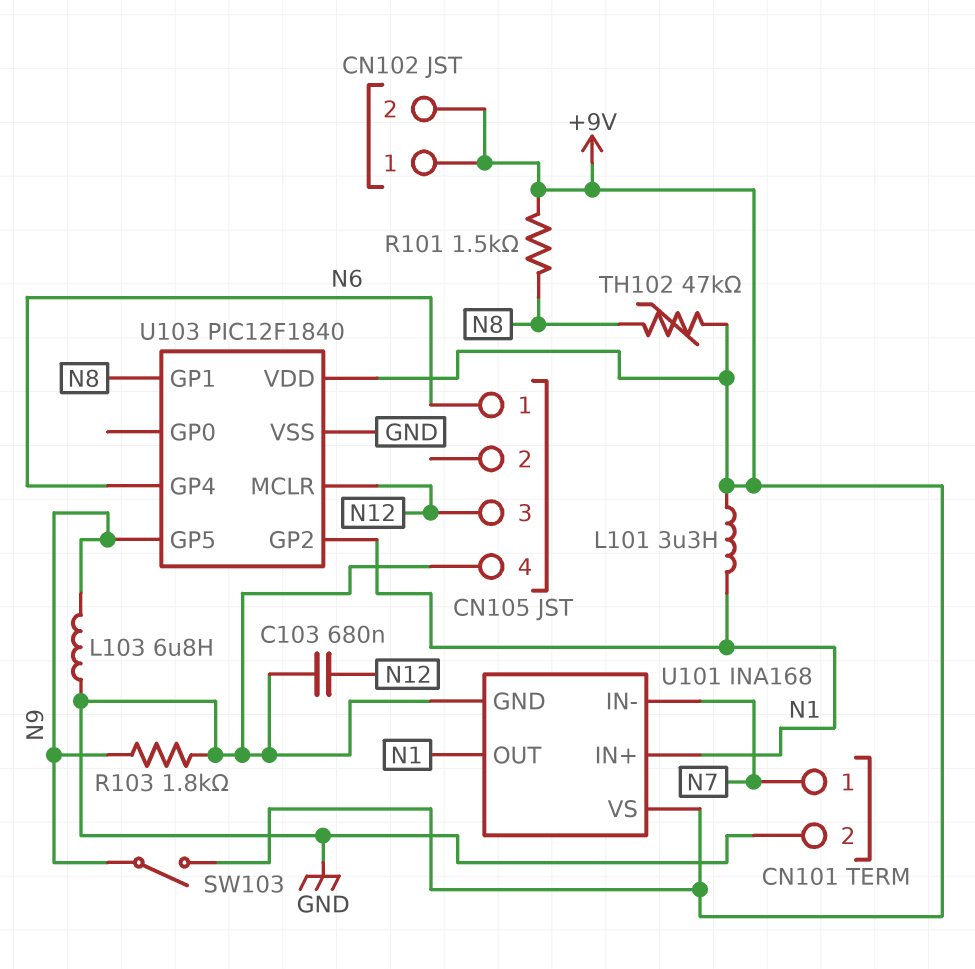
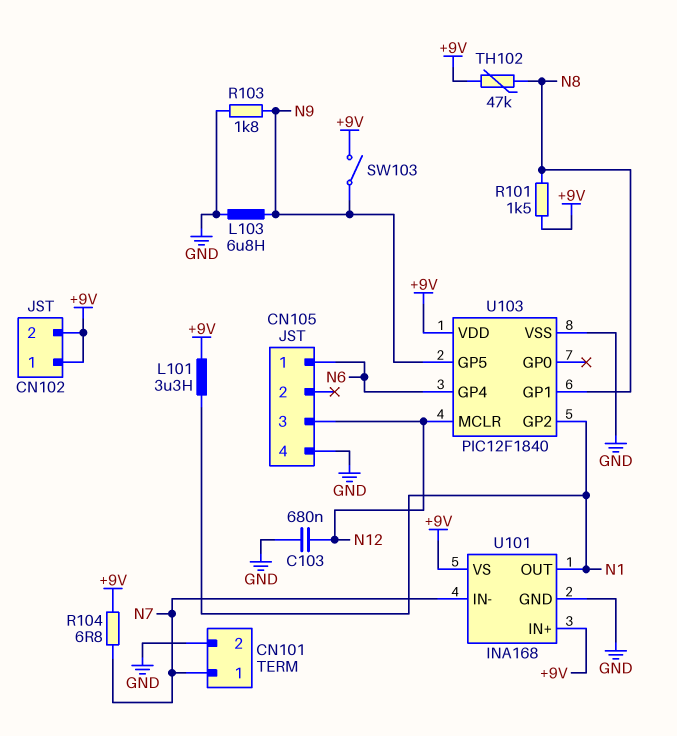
R104: none -> 6.8 (+9V, N7)
U101 pin IN+: N1 -> +9V

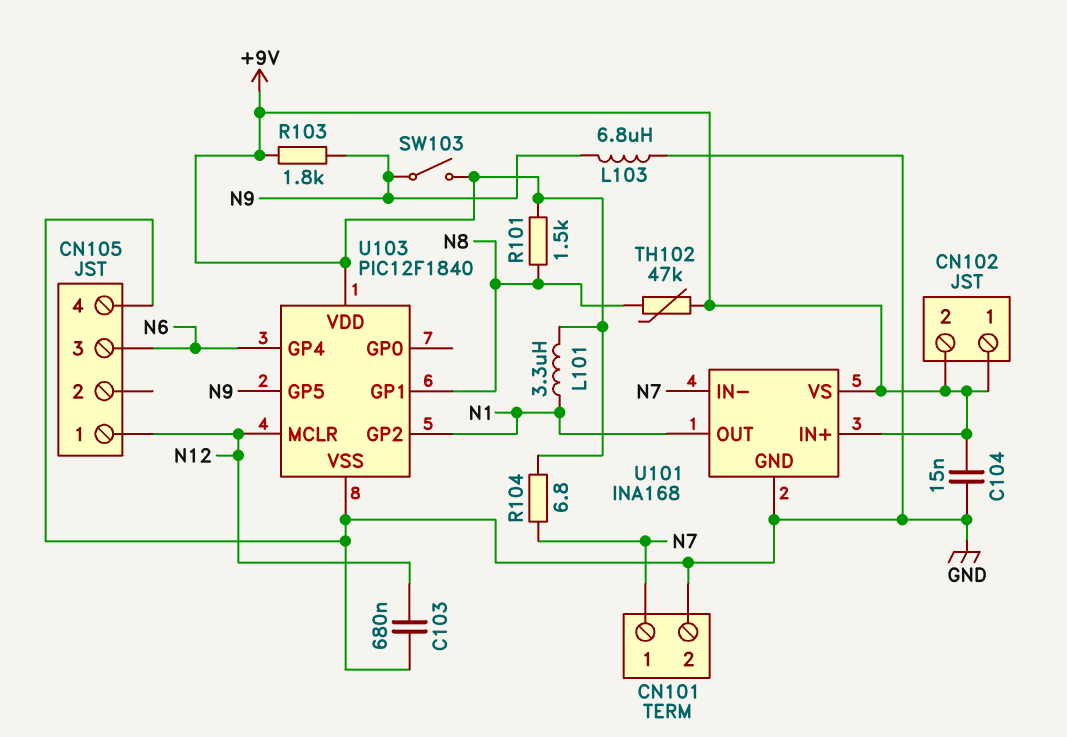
C104: none -> 15nF (+9V, GND)
CN105 pin 1: N6 -> N12
CN105 pin 3: N12 -> N6
R103: 1.8k (GND, N9) -> 1.8k (+9V, N9)

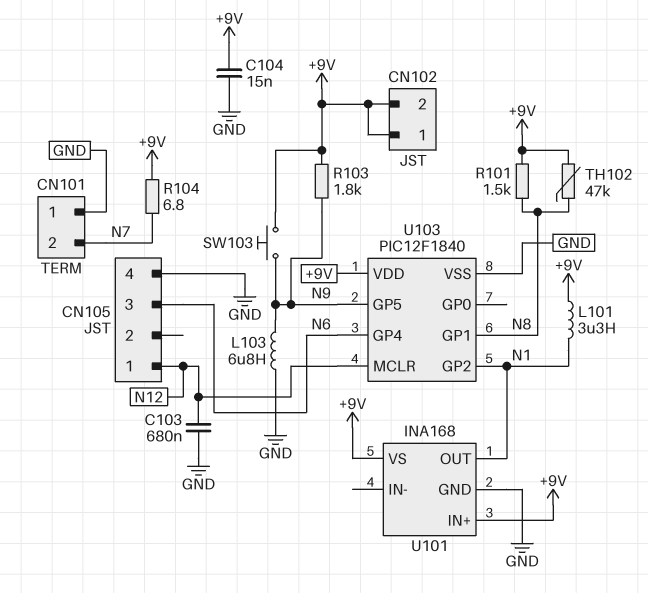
CN101 pin 1: N7 -> GND
CN101 pin 2: GND -> N7
SW103: switch (+9V, N9) -> button (+9V, N9)
U101 pin IN-: N7 -> none

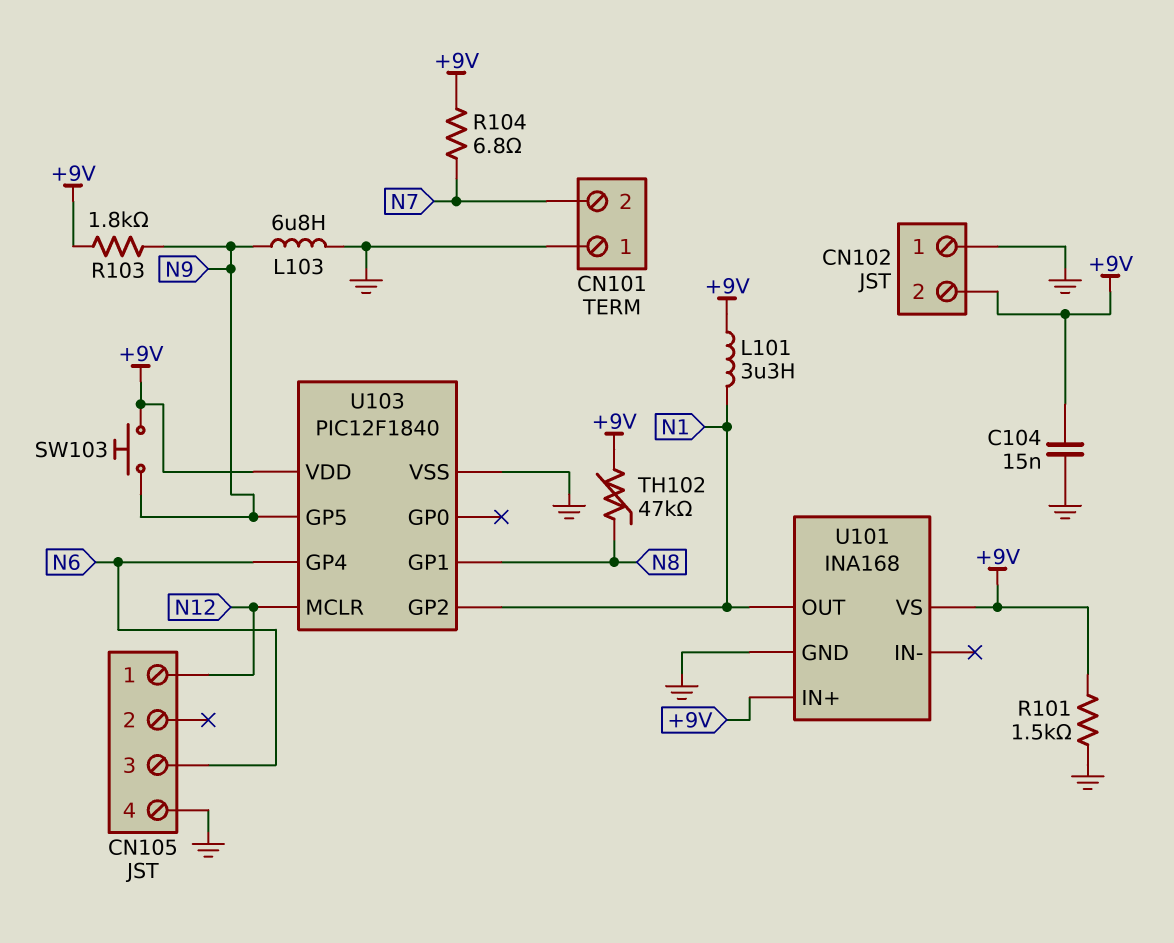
C103: 680nF (GND, N12) -> none
CN102 pin 1: +9V -> GND
R101: 1.5k (+9V, N8) -> 1.5k (+9V, GND)

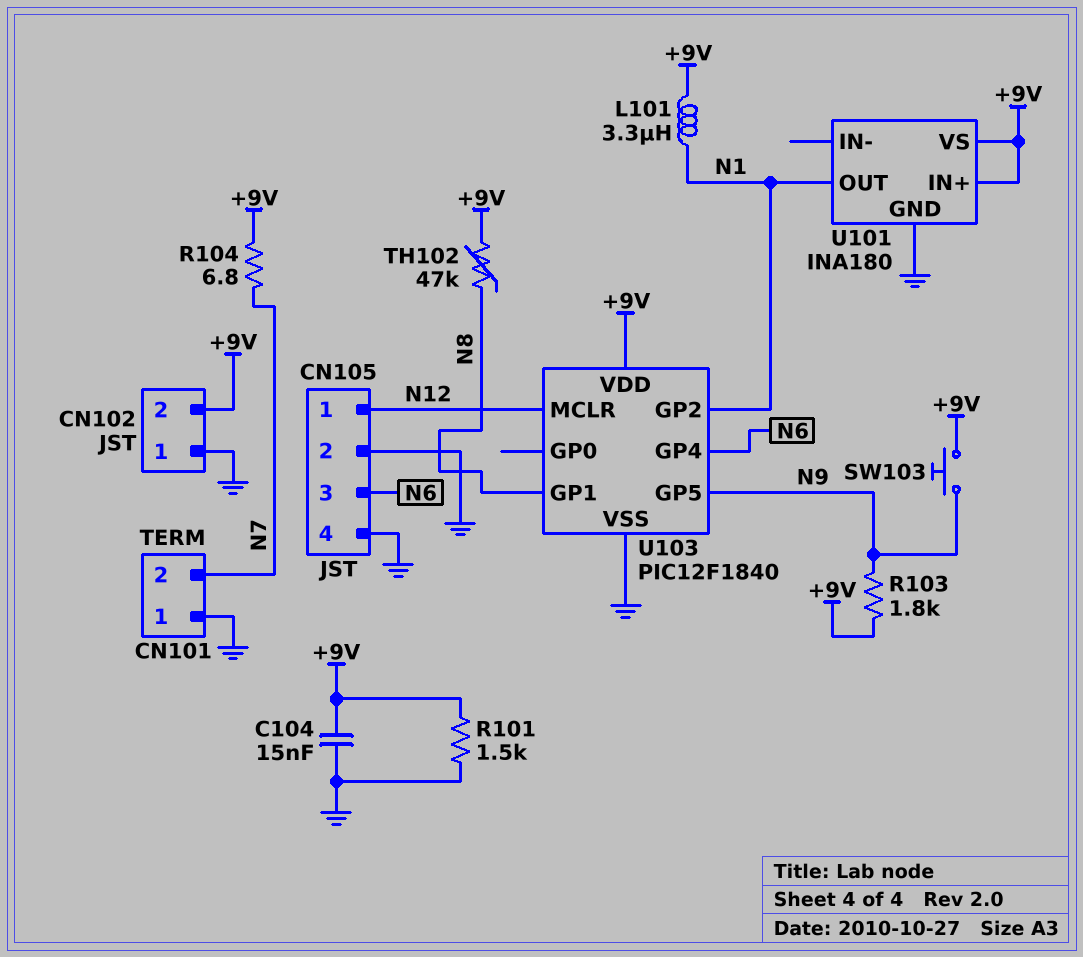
CN105 pin 2: none -> GND
L103: 6.8uH (GND, N9) -> none
U101: INA168 -> INA180

